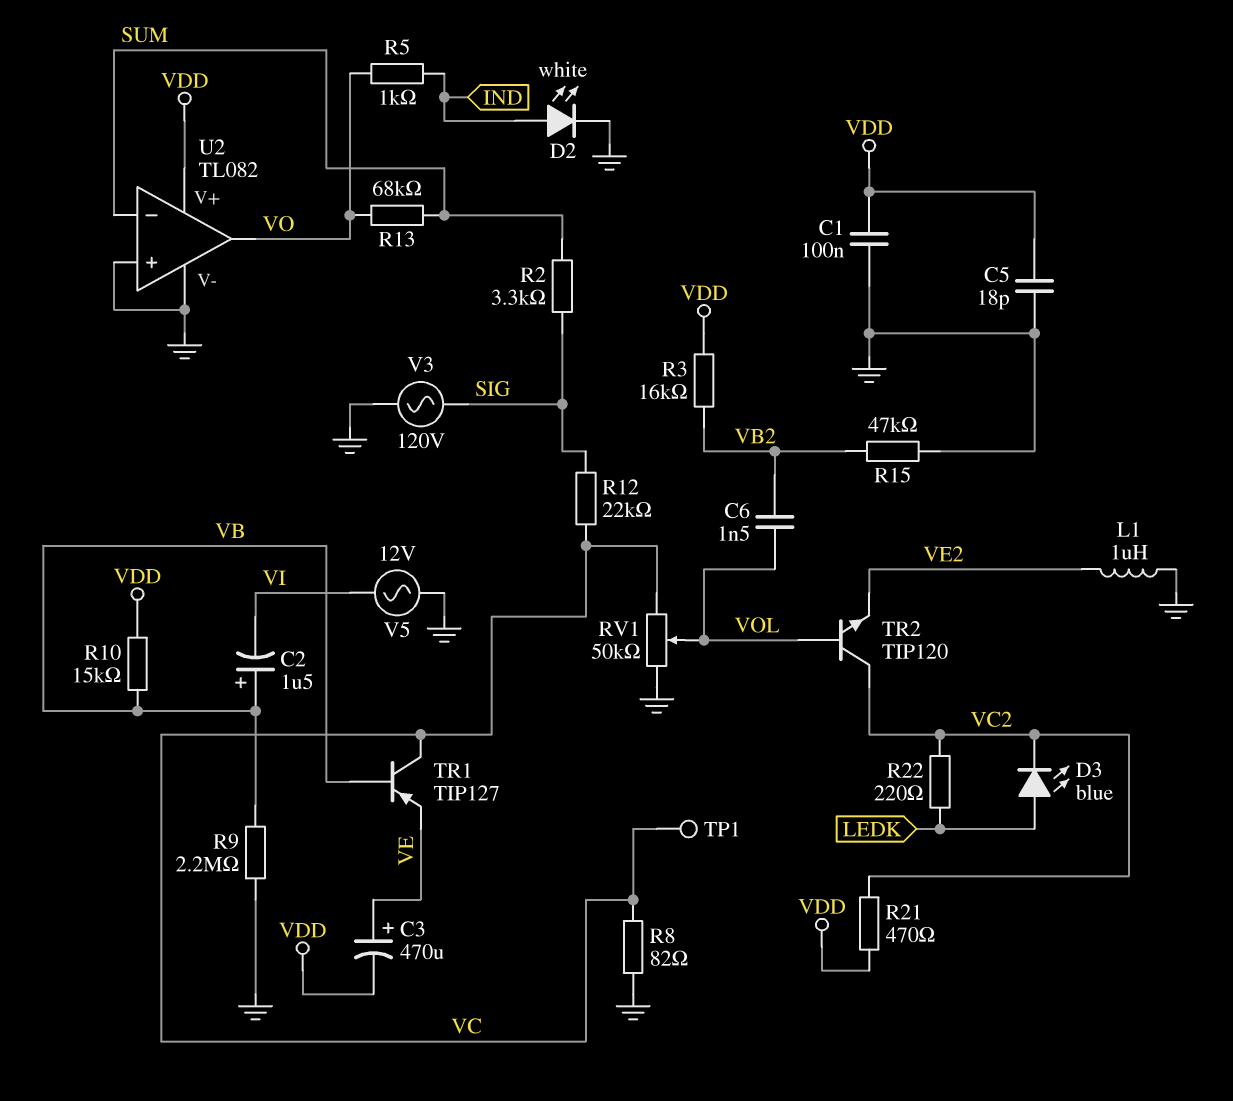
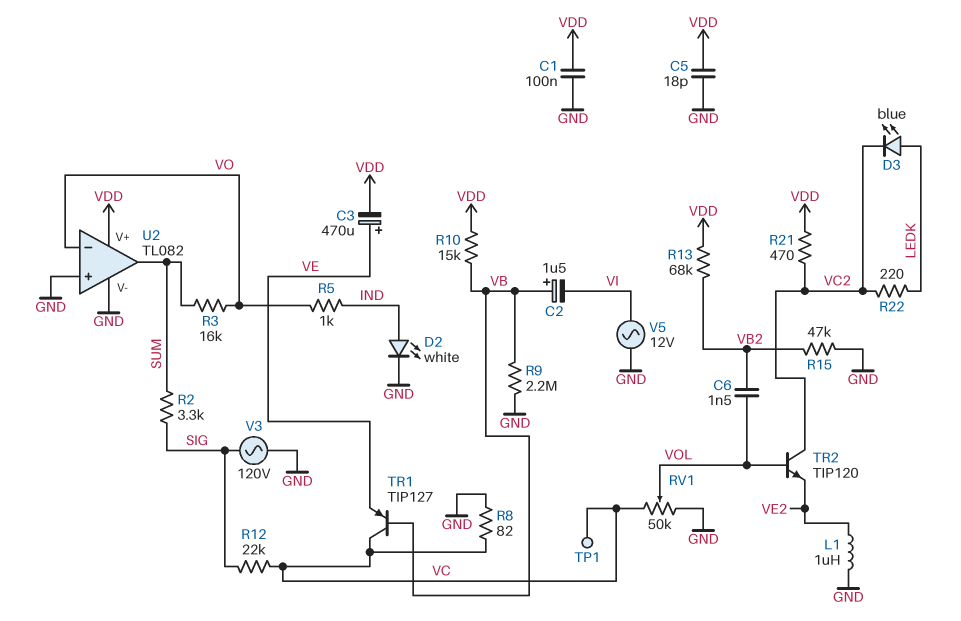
R3: 16k (VB2, VDD) -> 16k (SUM, VO)
R13: 68k (SUM, VO) -> 68k (VB2, VDD)
U2 pin in-: SUM -> VO
U2 pin out: VO -> SUM

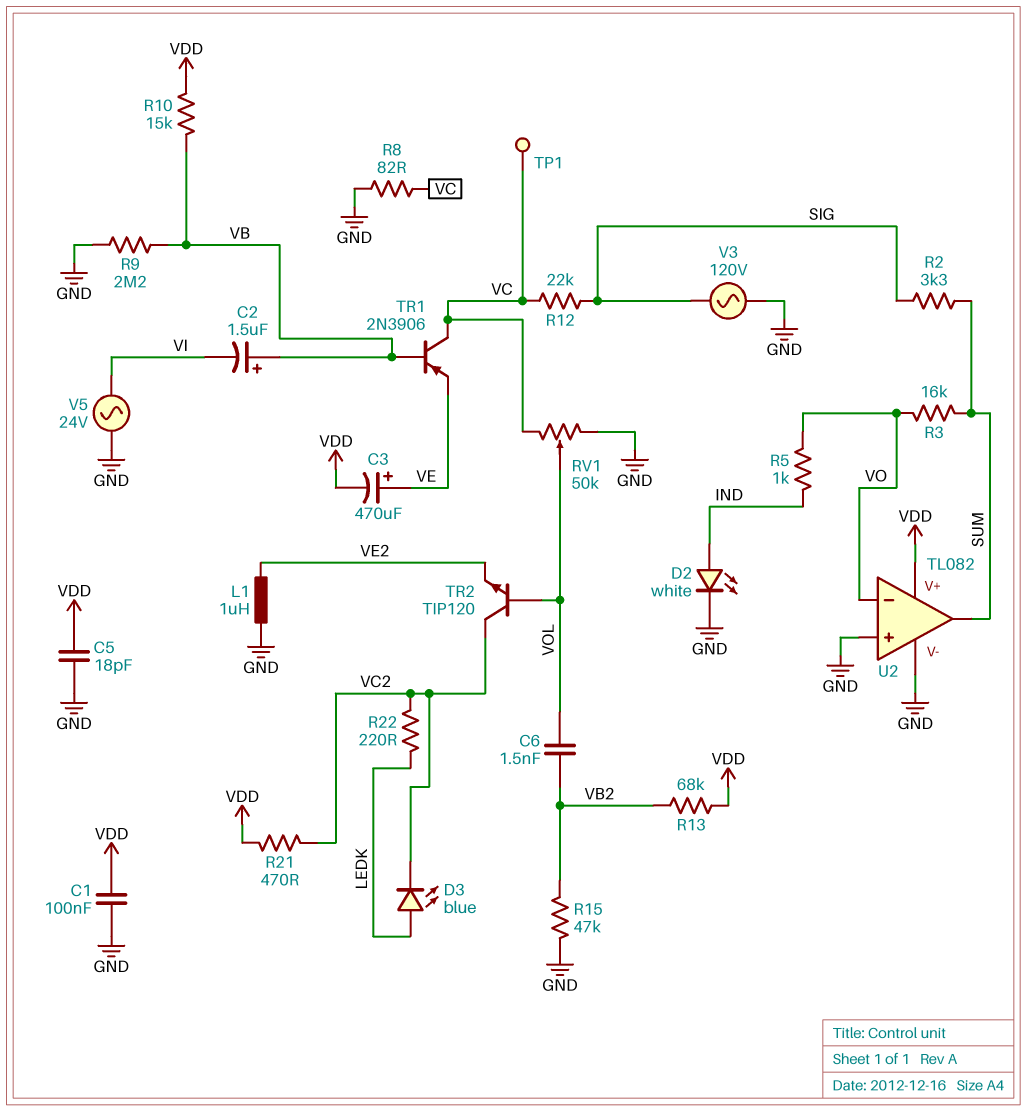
TR1: PNP TIP127 (B VB, C VC, E VE) -> PNP 2N3906 (B VB, C VC, E VE)
V5: AC 12V (GND, VI) -> AC 24V (GND, VI)

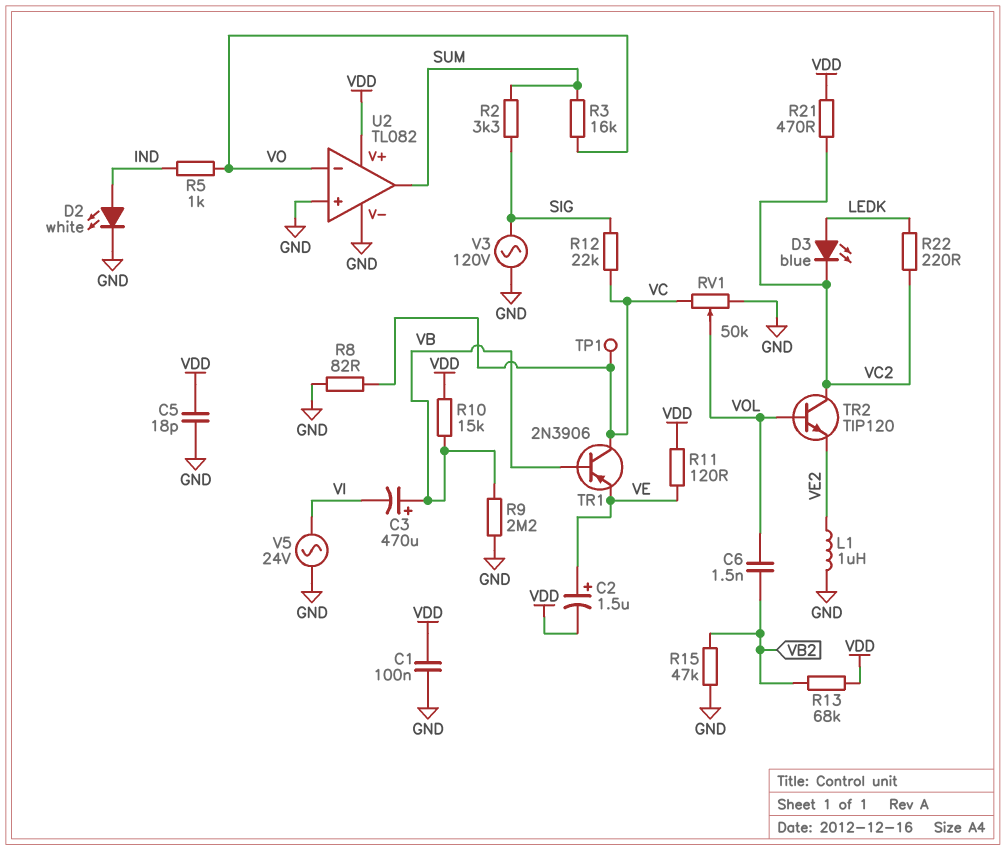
C2: 1.5uF (plus VB, minus VI) -> 1.5uF (plus VE, minus VDD)
C3: 470uF (plus VE, minus VDD) -> 470uF (plus VB, minus VI)
R11: none -> 120 (VDD, VE)

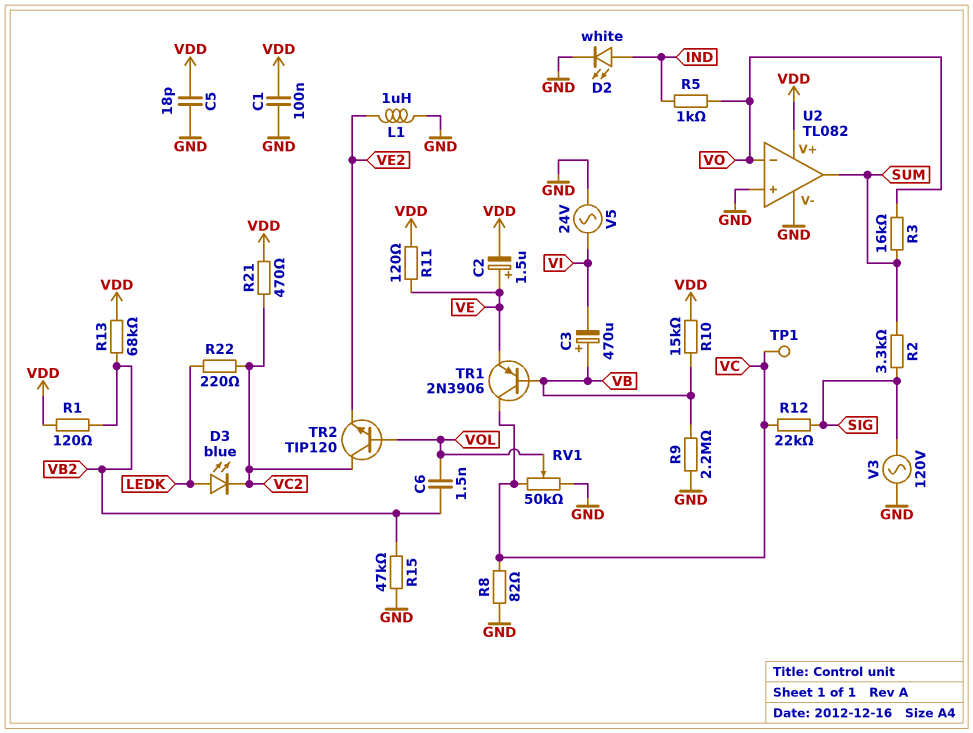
R1: none -> 120 (VB2, VDD)

